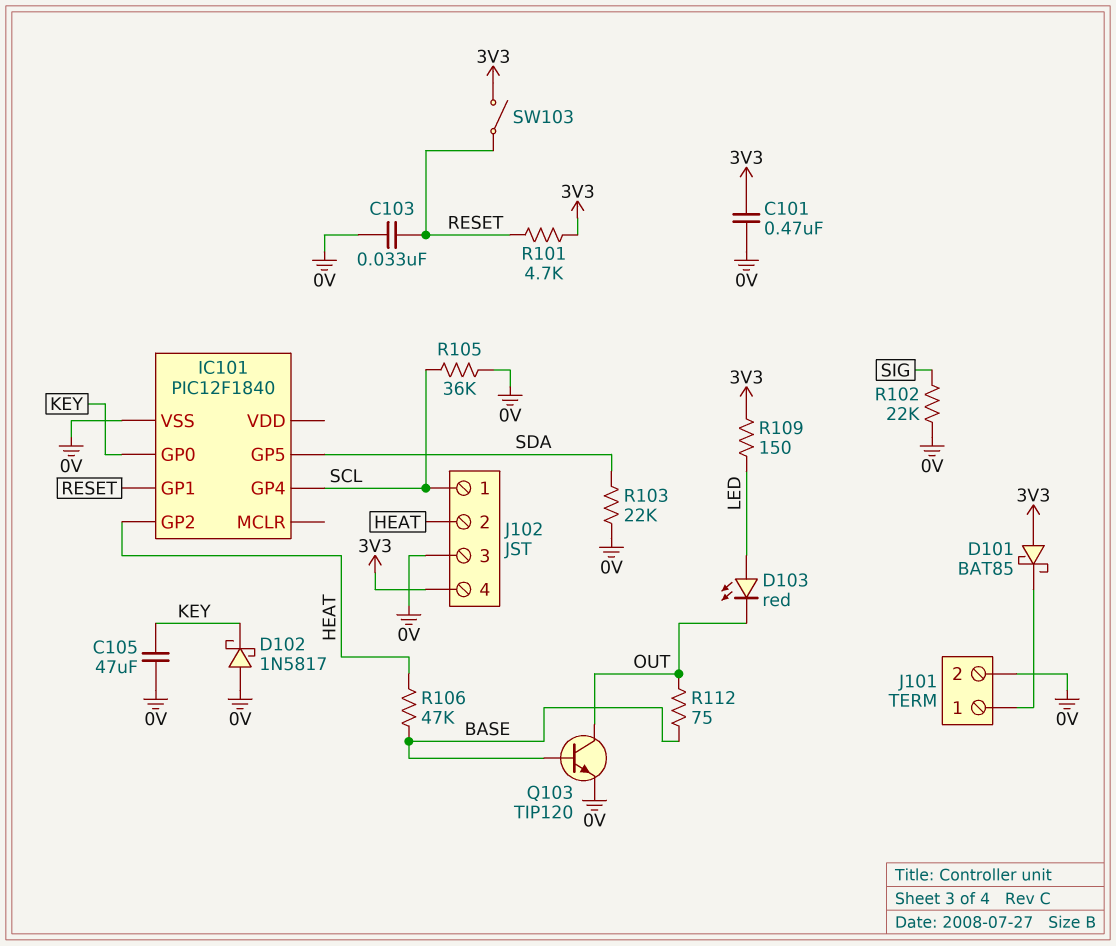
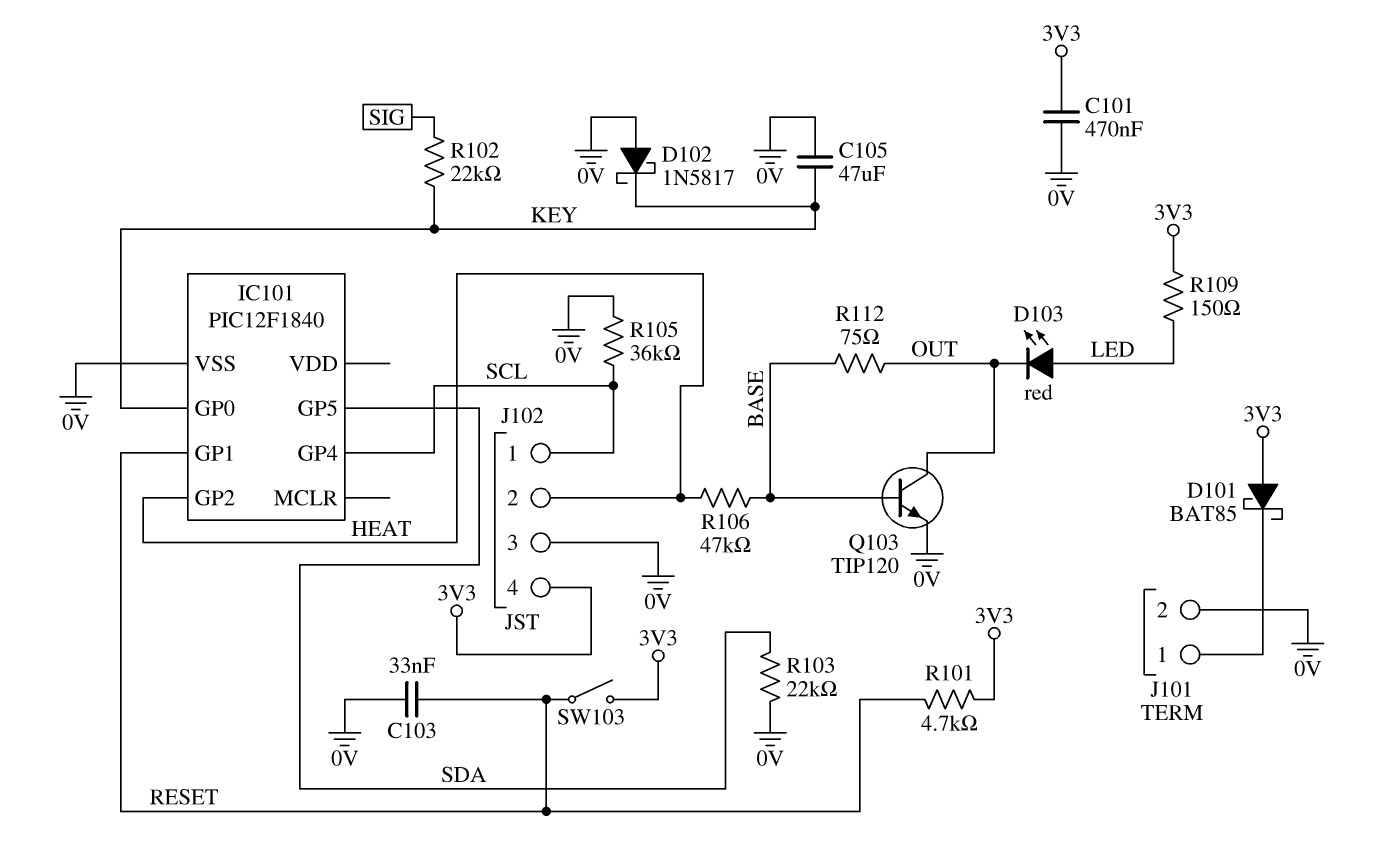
R102: 22k (0V, SIG) -> 22k (KEY, SIG)

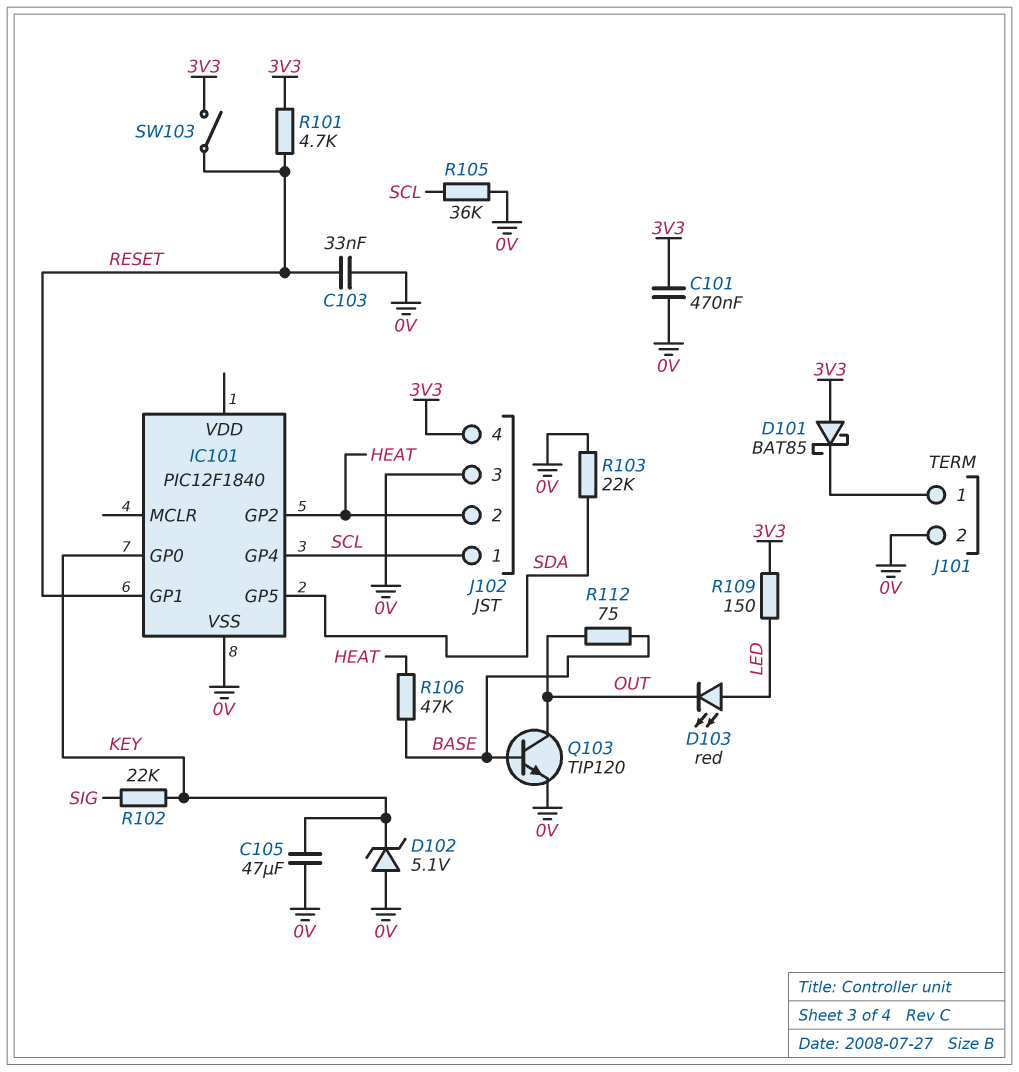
D102: schottky 1N5817 (A 0V, K KEY) -> zener 5.1V (A 0V, K KEY)

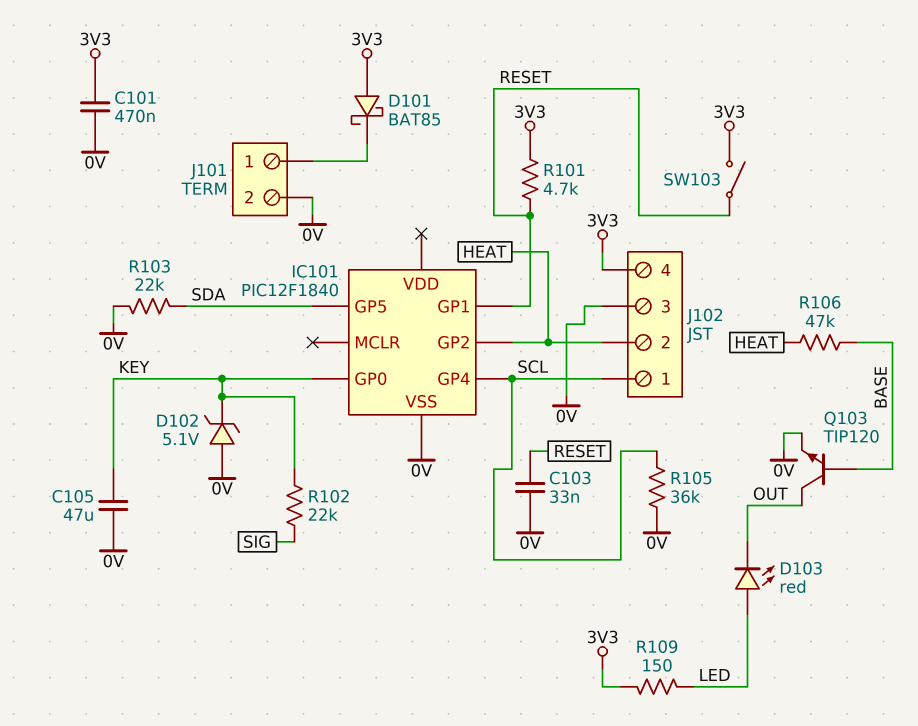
R112: 75 (BASE, OUT) -> none

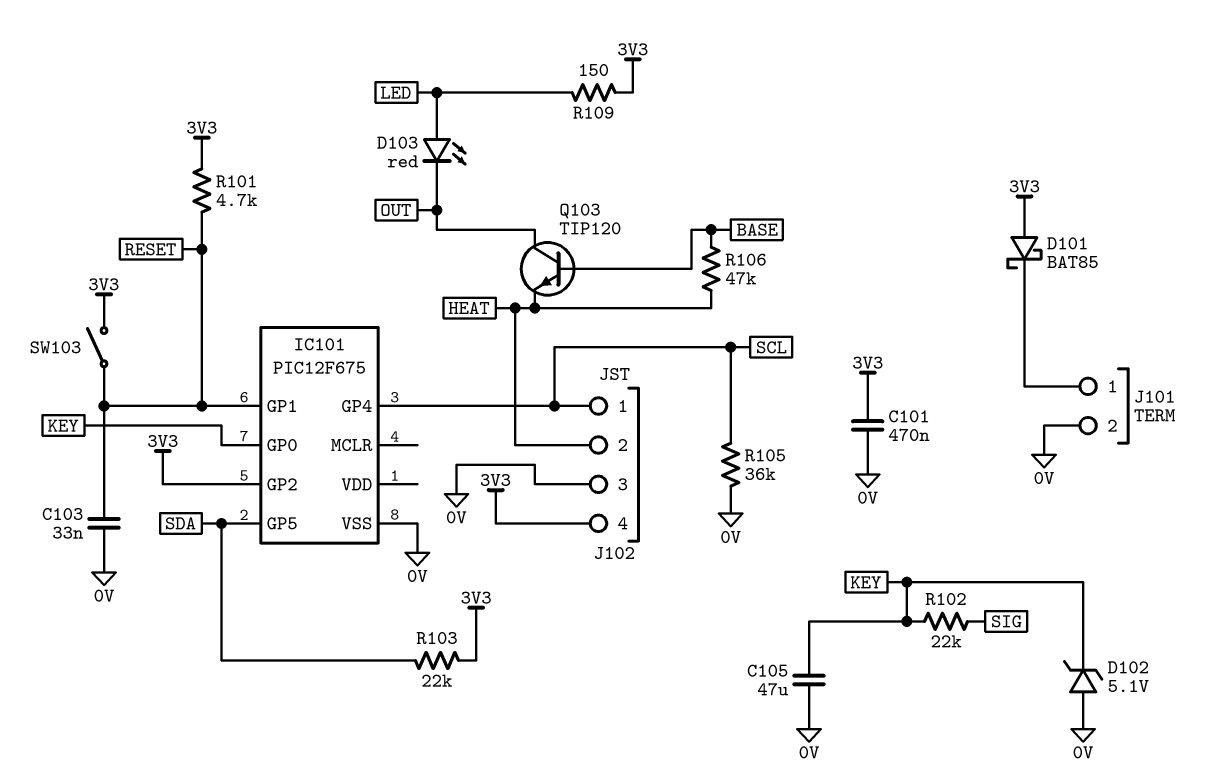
IC101: PIC12F1840 -> PIC12F675
IC101 pin GP2: HEAT -> 3V3
Q103: NPN TIP120 (B BASE, C OUT, E 0V) -> NPN TIP120 (B BASE, C OUT, E HEAT)
R103: 22k (0V, SDA) -> 22k (3V3, SDA)

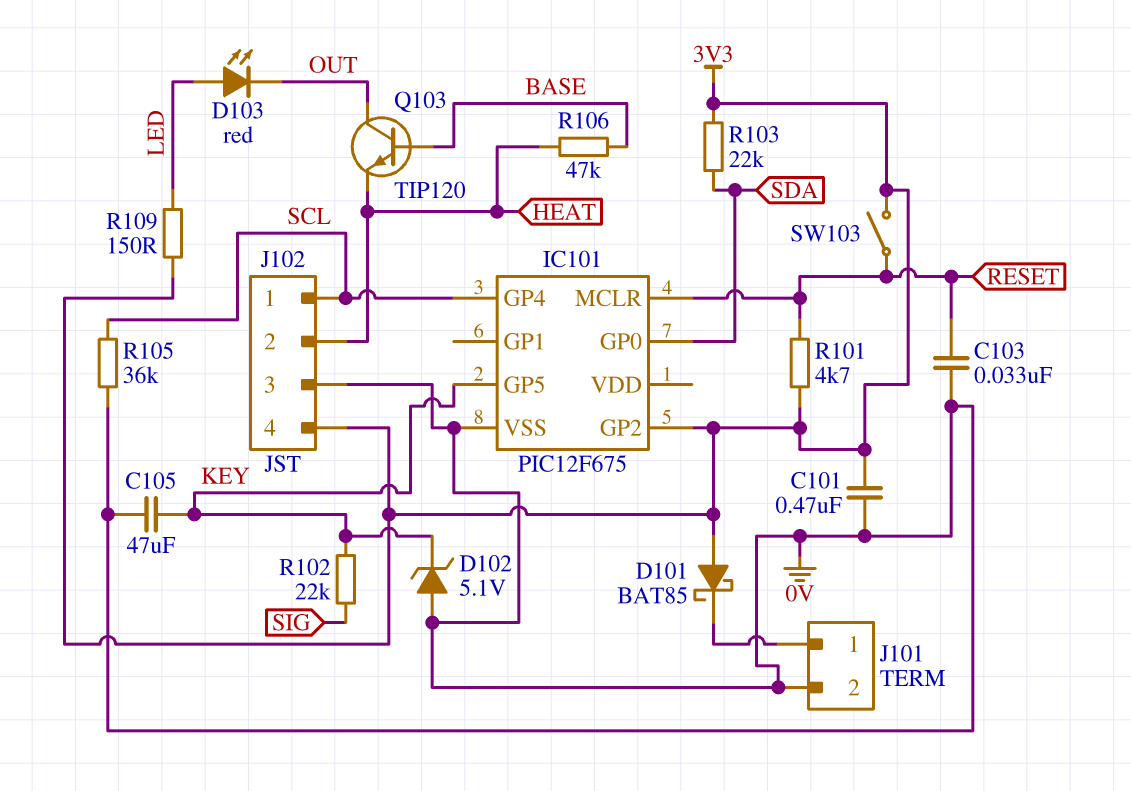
IC101 pin GP0: KEY -> SDA
IC101 pin GP1: RESET -> none
IC101 pin GP5: SDA -> KEY
IC101 pin MCLR: none -> RESET

